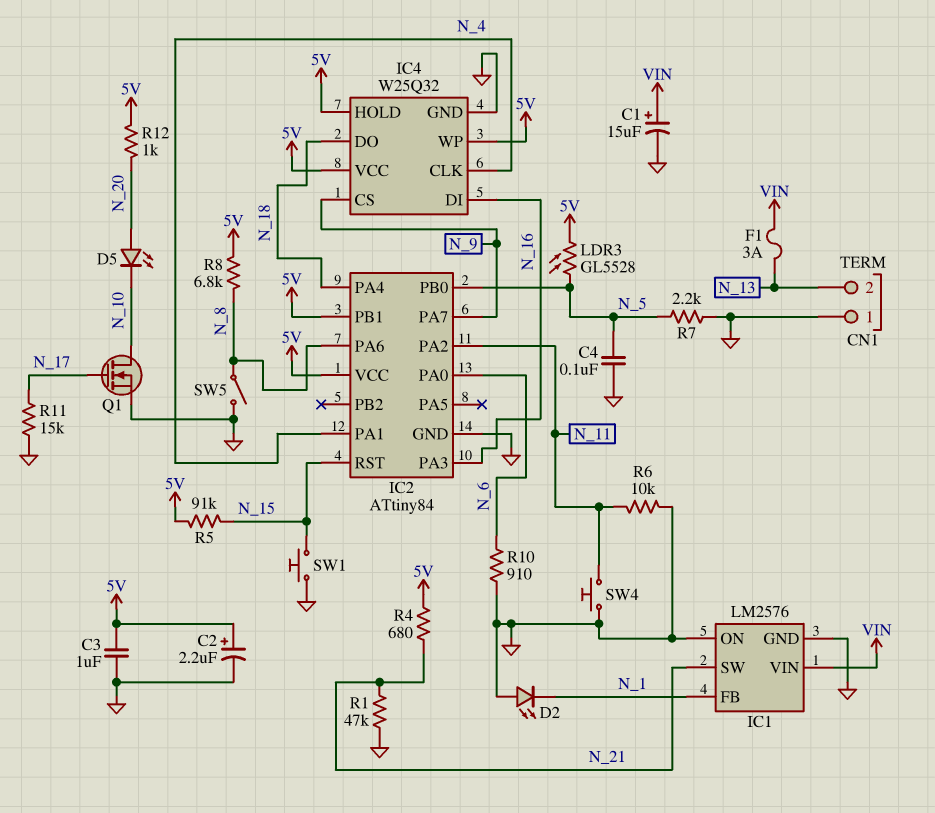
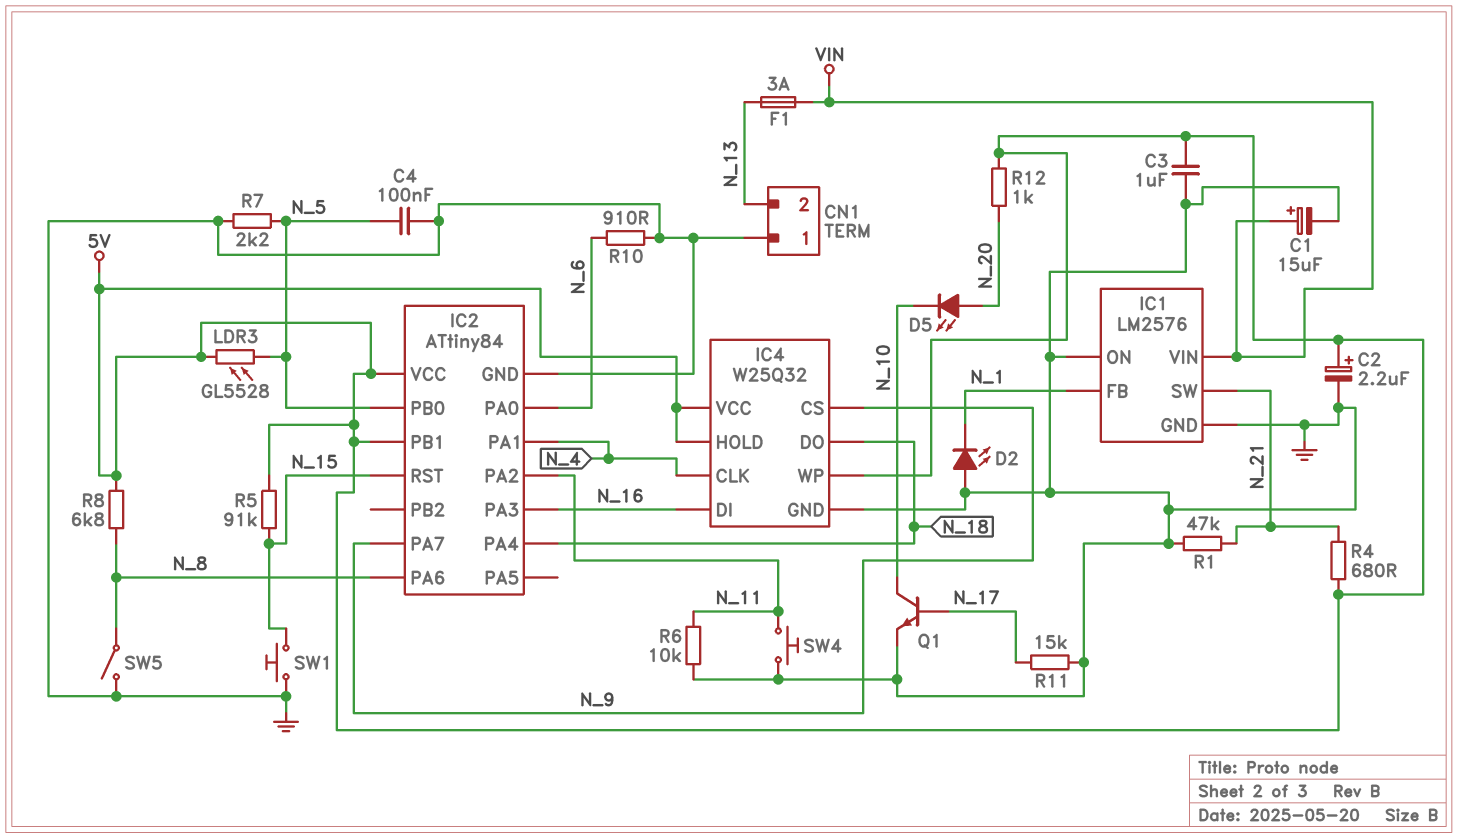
Q1: NMOS (G N_17, D N_10, S GND) -> NPN (B N_17, C N_10, E GND)

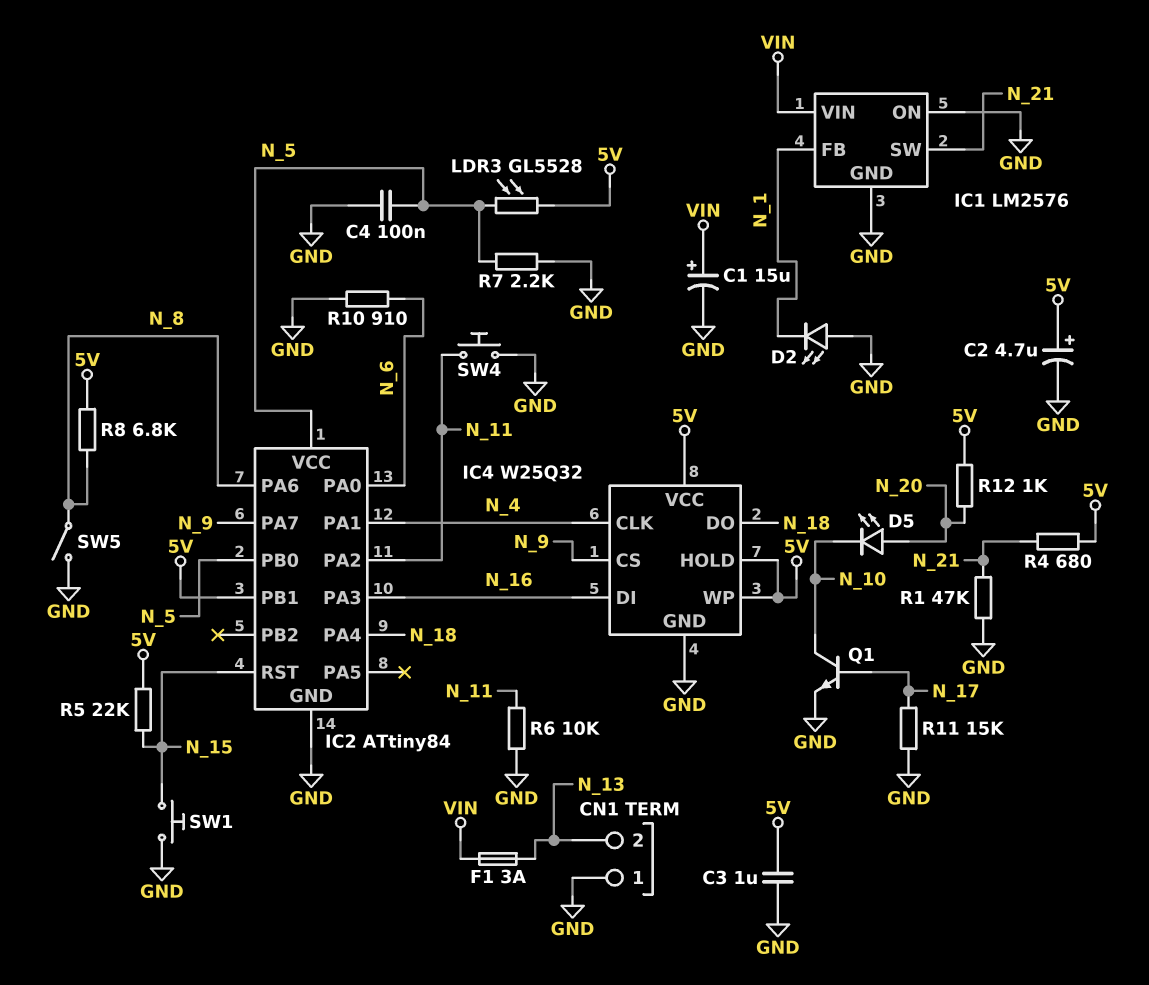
C2: 2.2uF (plus 5V, minus GND) -> 4.7uF (plus 5V, minus GND)
IC2 pin VCC: 5V -> N_5
R5: 91k (5V, N_15) -> 22k (5V, N_15)

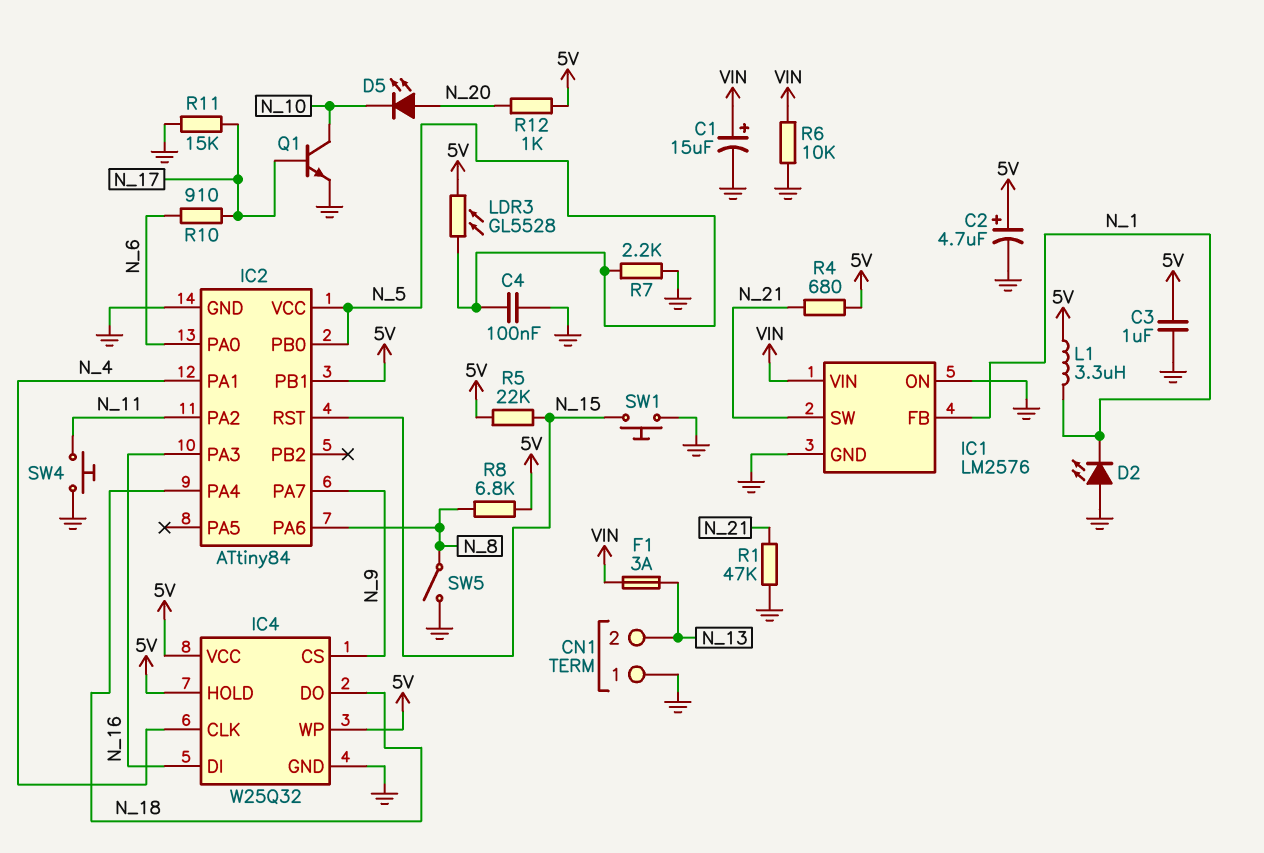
L1: none -> 3.3uH (5V, N_1)
R6: 10k (GND, N_11) -> 10k (GND, VIN)
R10: 910 (GND, N_6) -> 910 (N_6, N_17)

